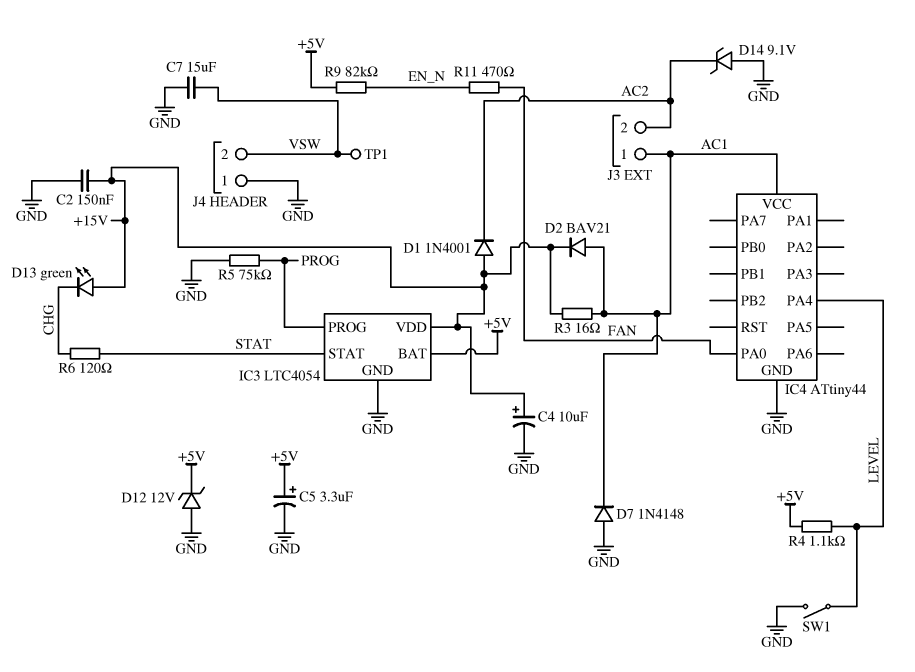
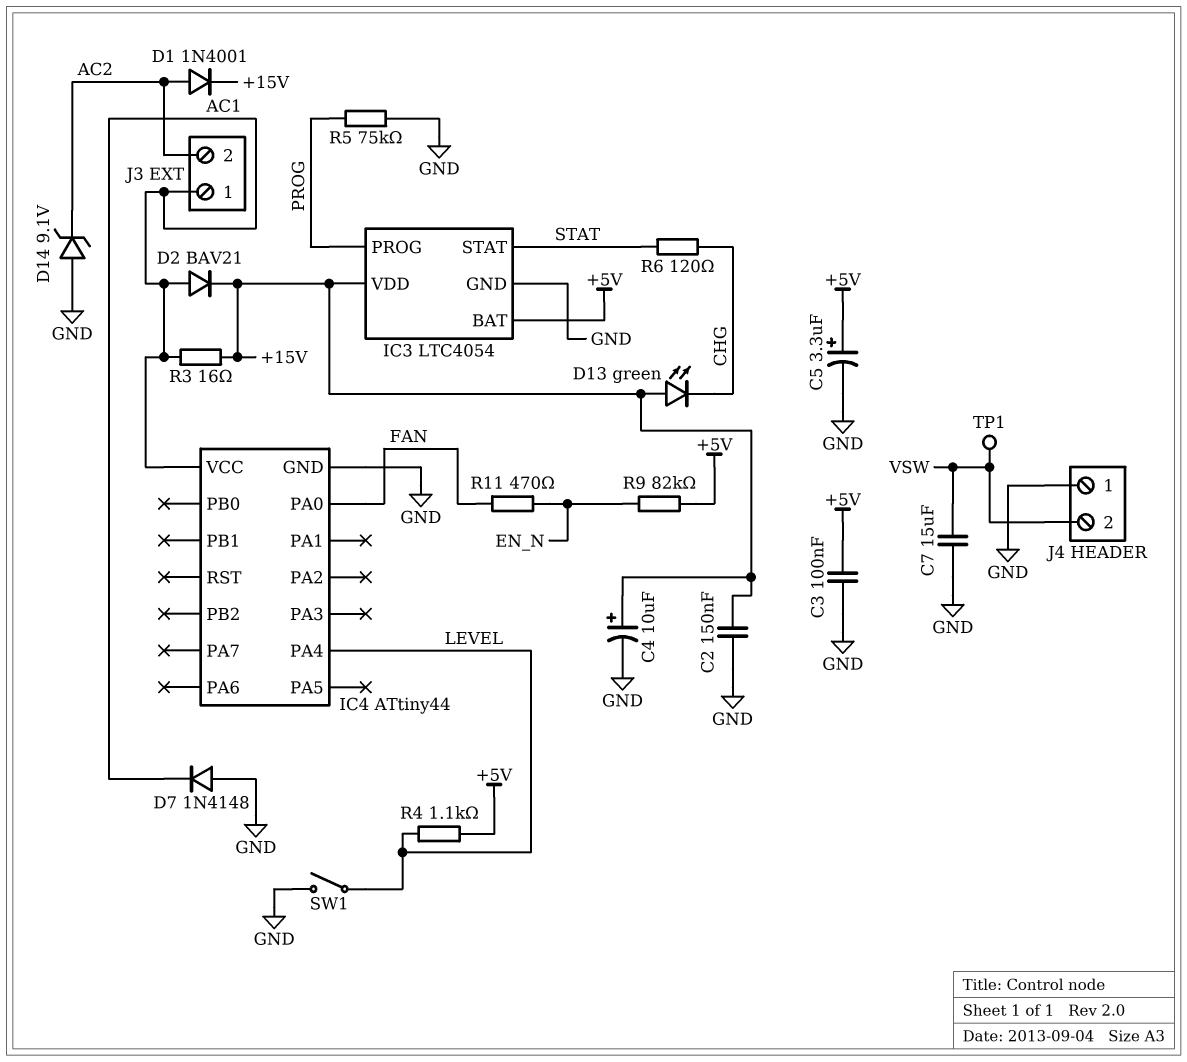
C3: none -> 100nF (+5V, GND)
D1: diode 1N4001 (A +15V, K AC2) -> diode 1N4001 (A AC2, K +15V)
D12: zener 12V (A GND, K +5V) -> none

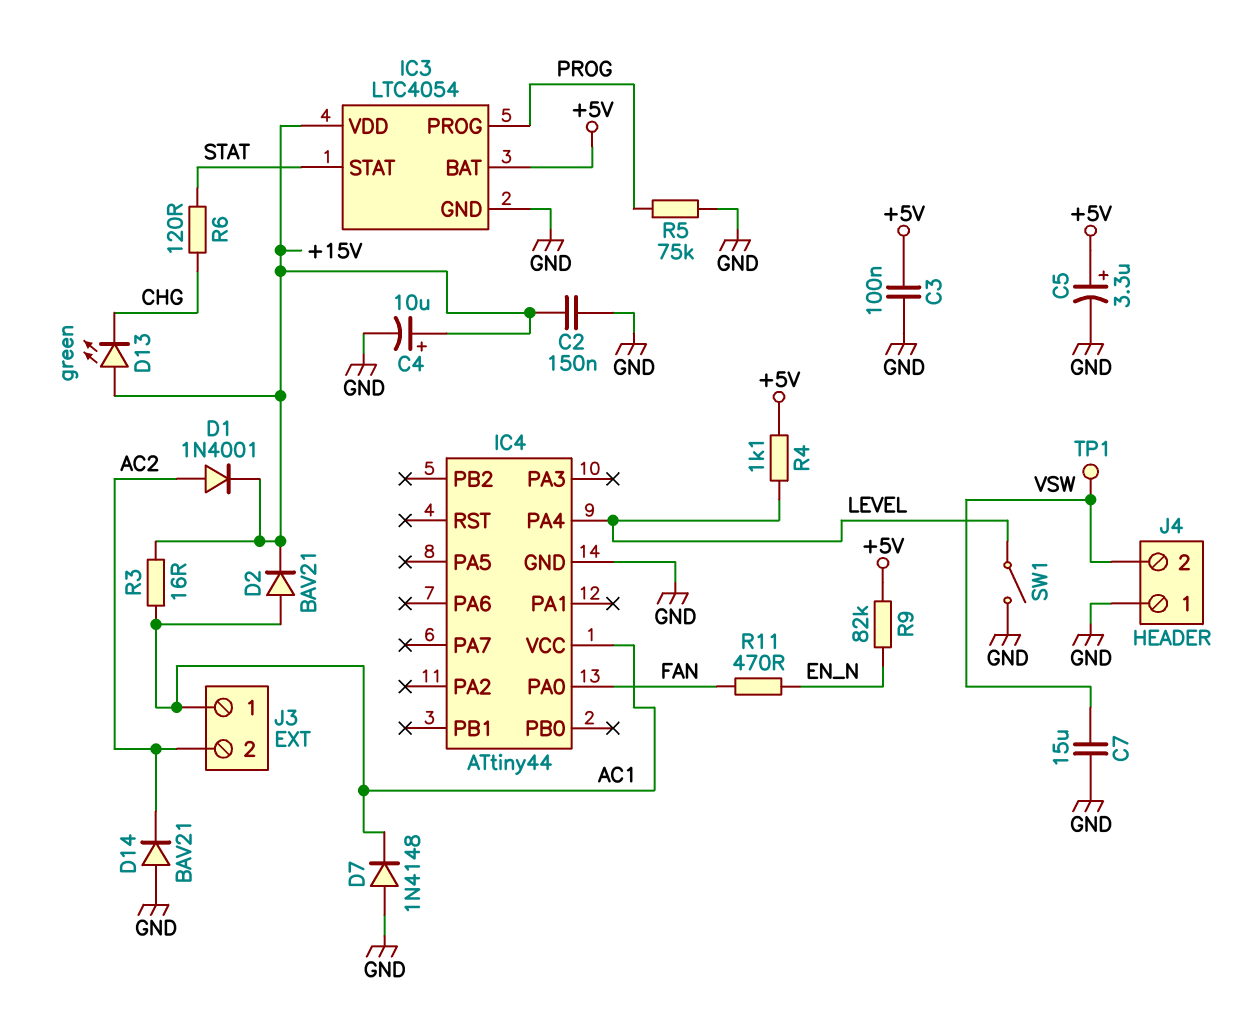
D14: zener 9.1V (A GND, K AC2) -> diode BAV21 (A GND, K AC2)

